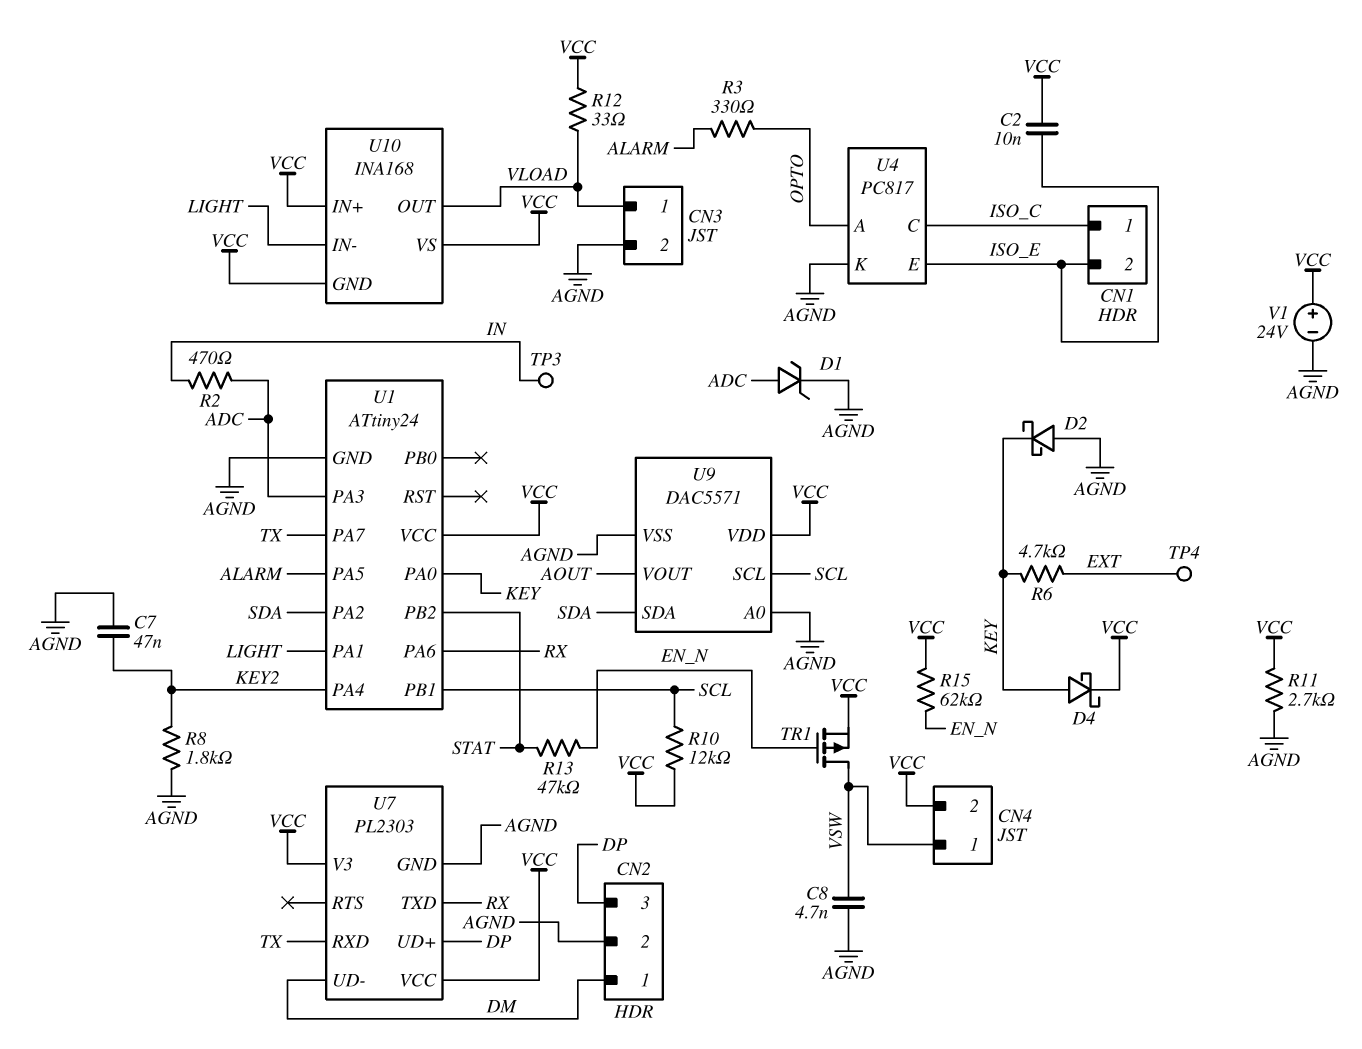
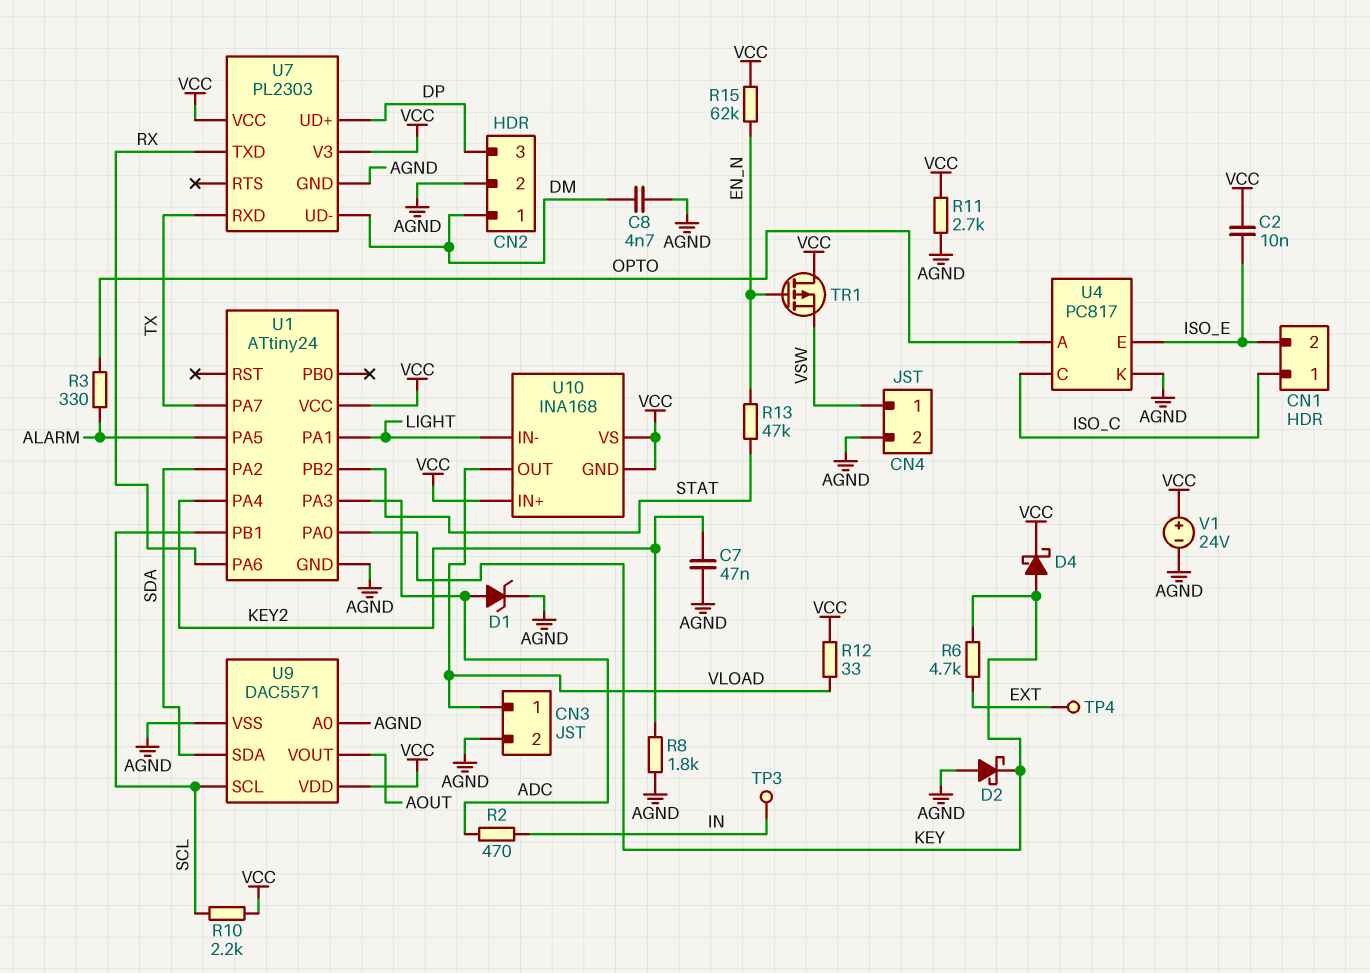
C8: 4.7nF (AGND, VSW) -> 4.7nF (AGND, DM)
CN4 pin 2: VCC -> AGND
R10: 12k (SCL, VCC) -> 2.2k (SCL, VCC)
TR1: PMOS (G EN_N, D VSW, S VCC) -> PMOS (G EN_N, D VCC, S VSW)

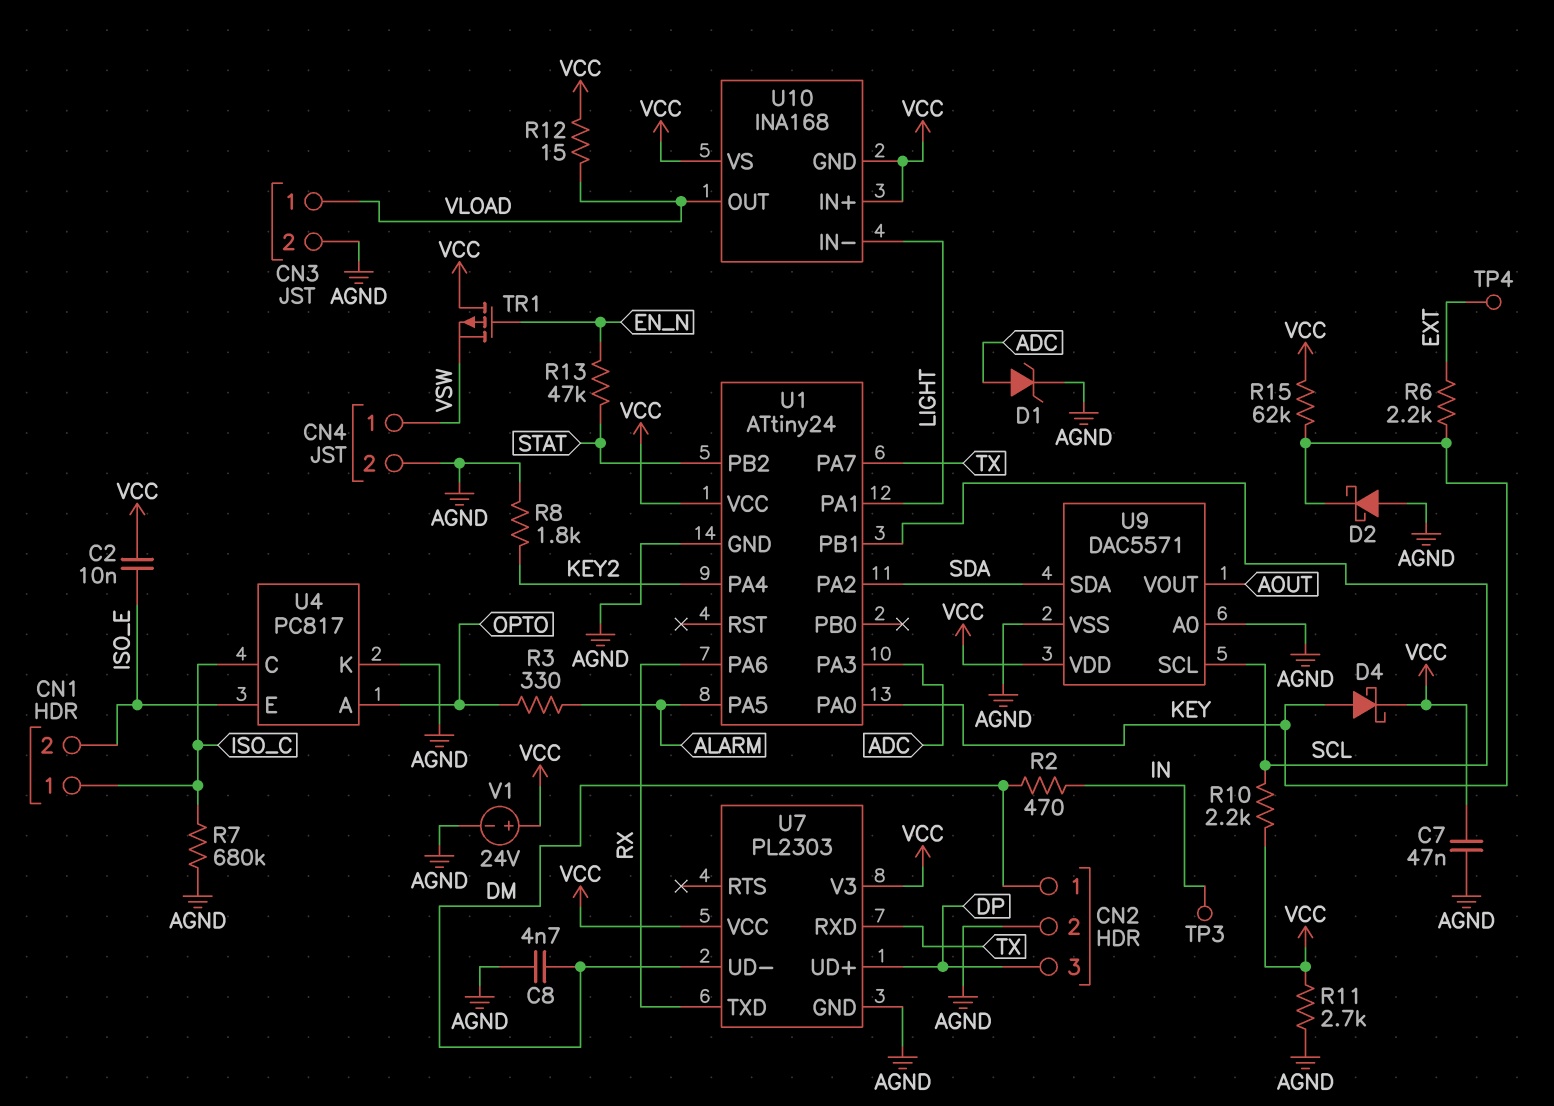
C7: 47nF (AGND, KEY2) -> 47nF (AGND, VCC)
R2: 470 (ADC, IN) -> 470 (DM, IN)
R6: 4.7k (EXT, KEY) -> 2.2k (EXT, KEY)
R7: none -> 680k (AGND, ISO_C)
R12: 33 (VCC, VLOAD) -> 15 (VCC, VLOAD)
R15: 62k (EN_N, VCC) -> 62k (KEY, VCC)

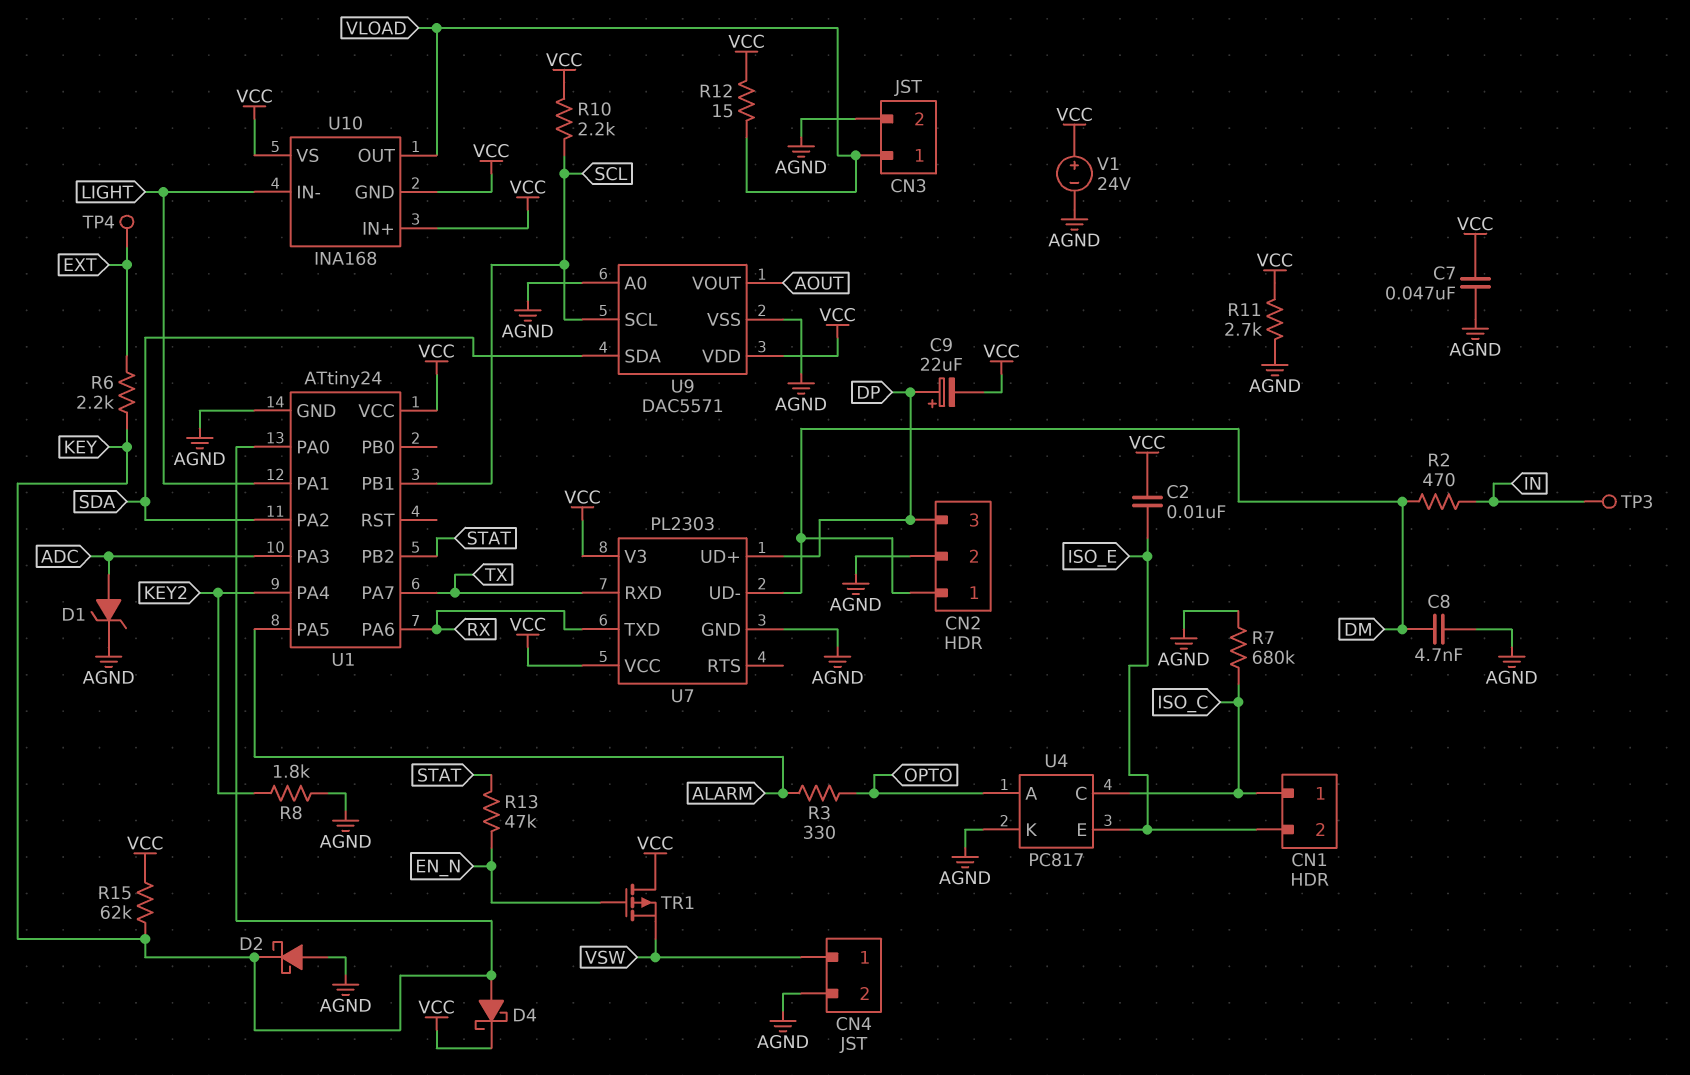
C9: none -> 22uF (plus DP, minus VCC)

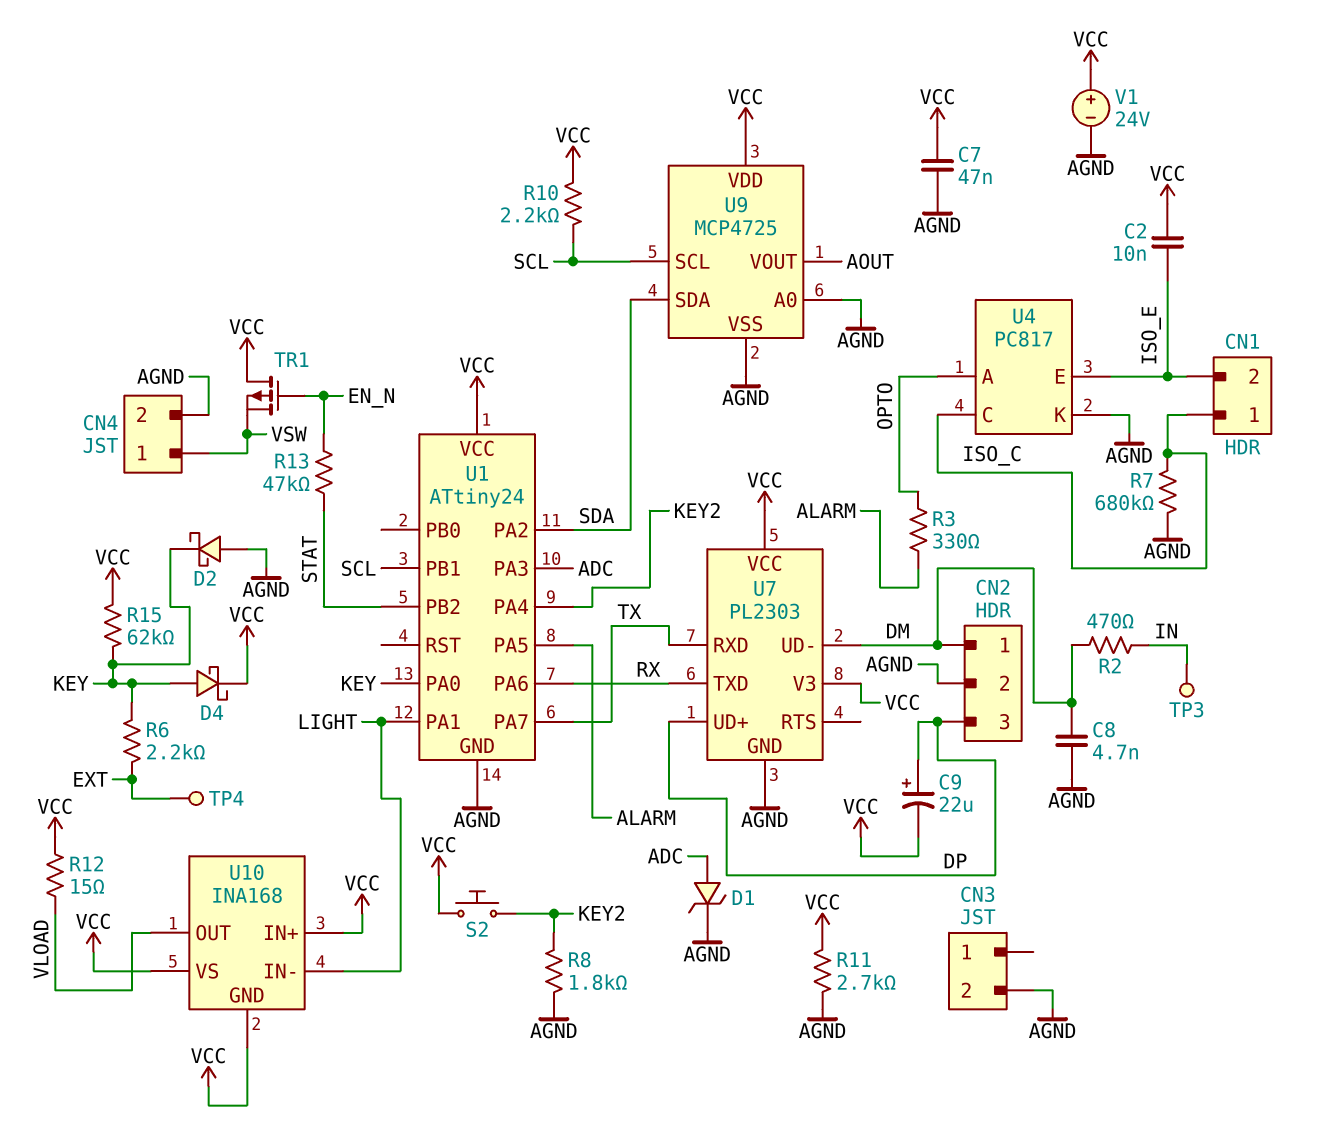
CN3 pin 1: VLOAD -> none
S2: none -> button (KEY2, VCC)
U9: DAC5571 -> MCP4725

